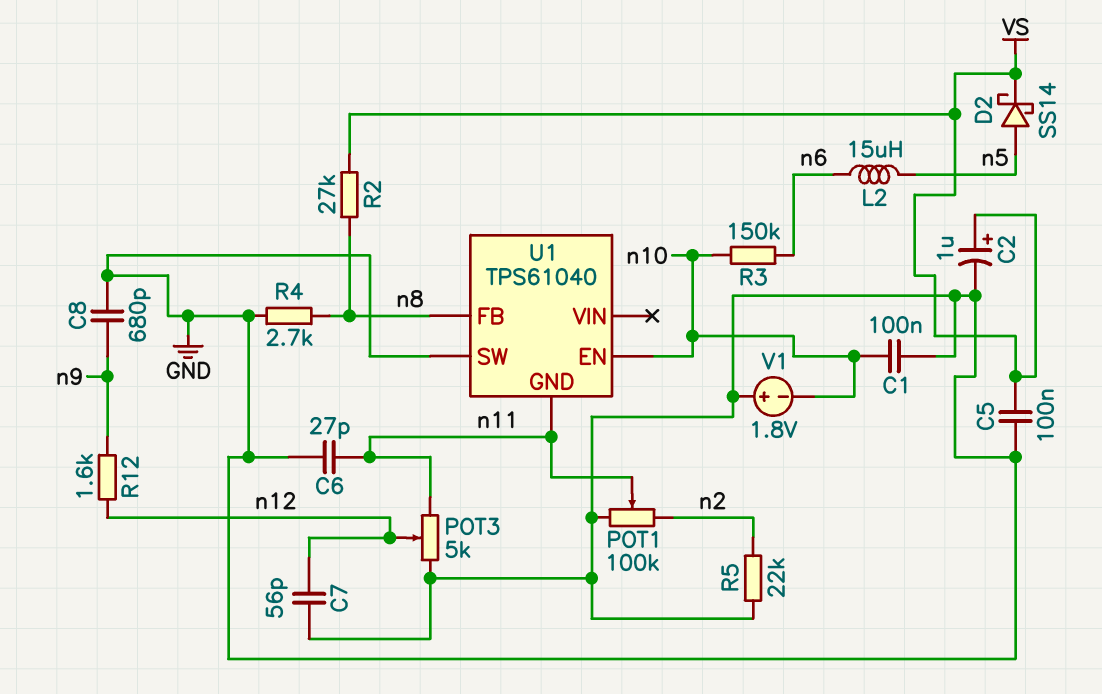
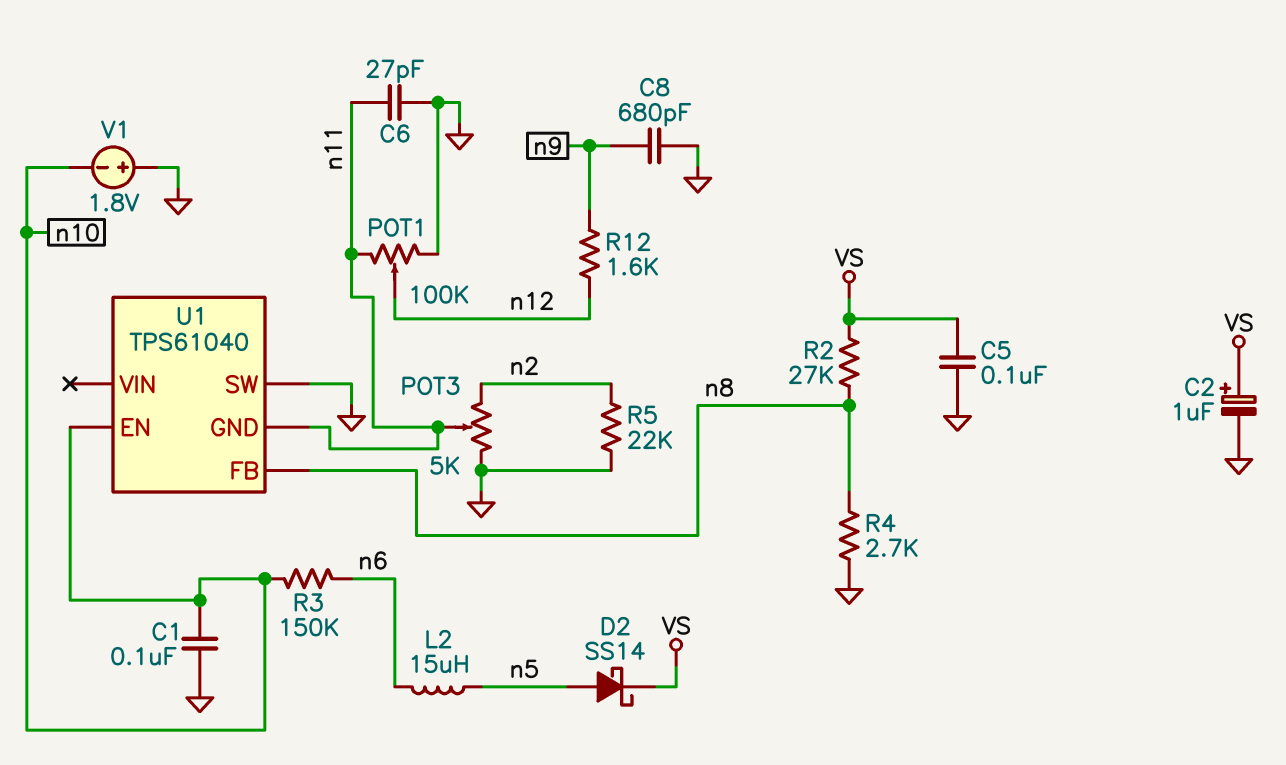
C7: 56pF (GND, n12) -> none
POT1: 100k (GND, n2, wiper n11) -> 100k (GND, n11, wiper n12)
POT3: 5k (GND, n11, wiper n12) -> 5k (GND, n2, wiper n11)

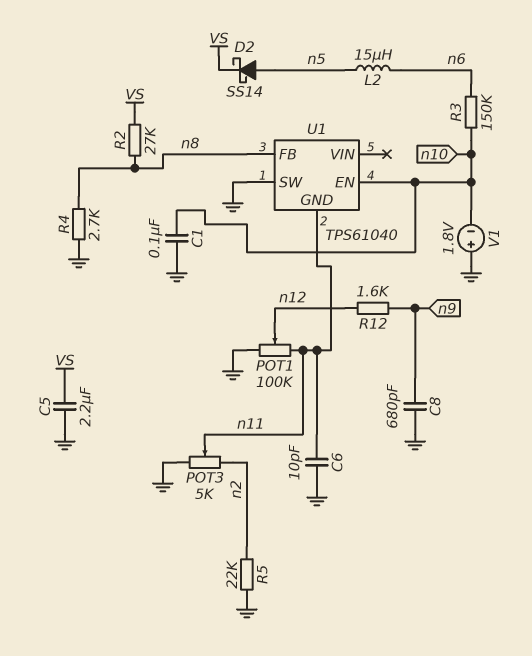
C2: 1uF (plus VS, minus GND) -> none
C5: 100nF (GND, VS) -> 2.2uF (GND, VS)
C6: 27pF (GND, n11) -> 10pF (GND, n11)

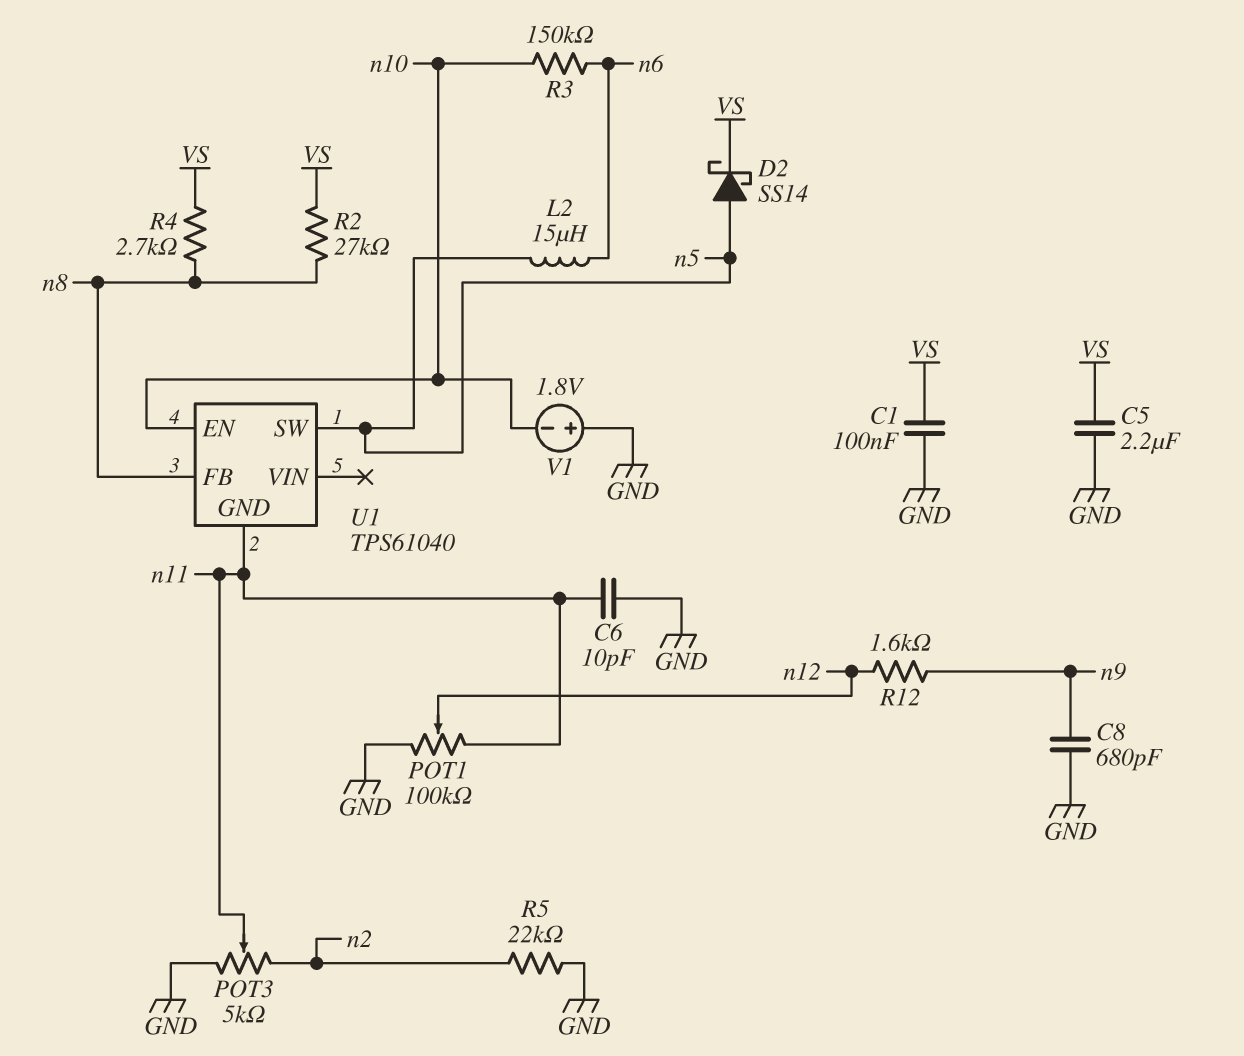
C1: 100nF (GND, n10) -> 100nF (GND, VS)
R4: 2.7k (GND, n8) -> 2.7k (VS, n8)
U1 pin SW: GND -> n5

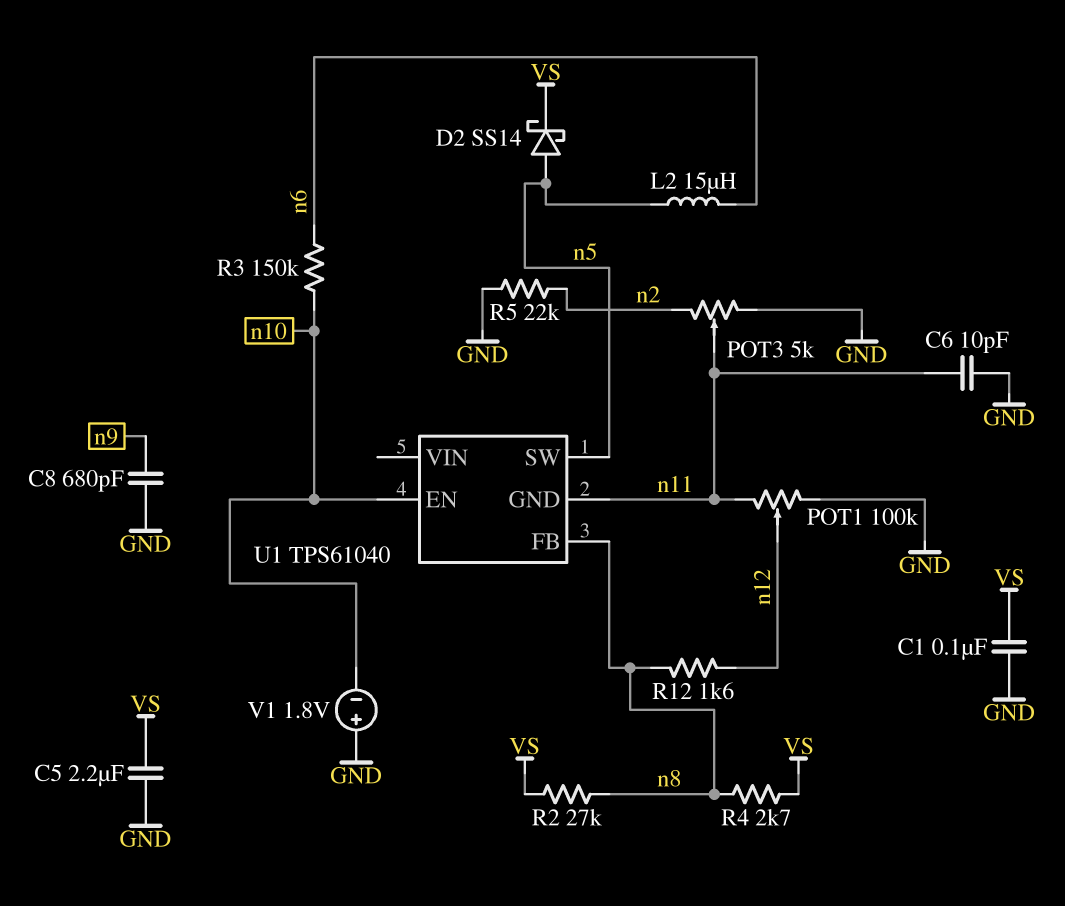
R12: 1.6k (n9, n12) -> 1.6k (n8, n12)

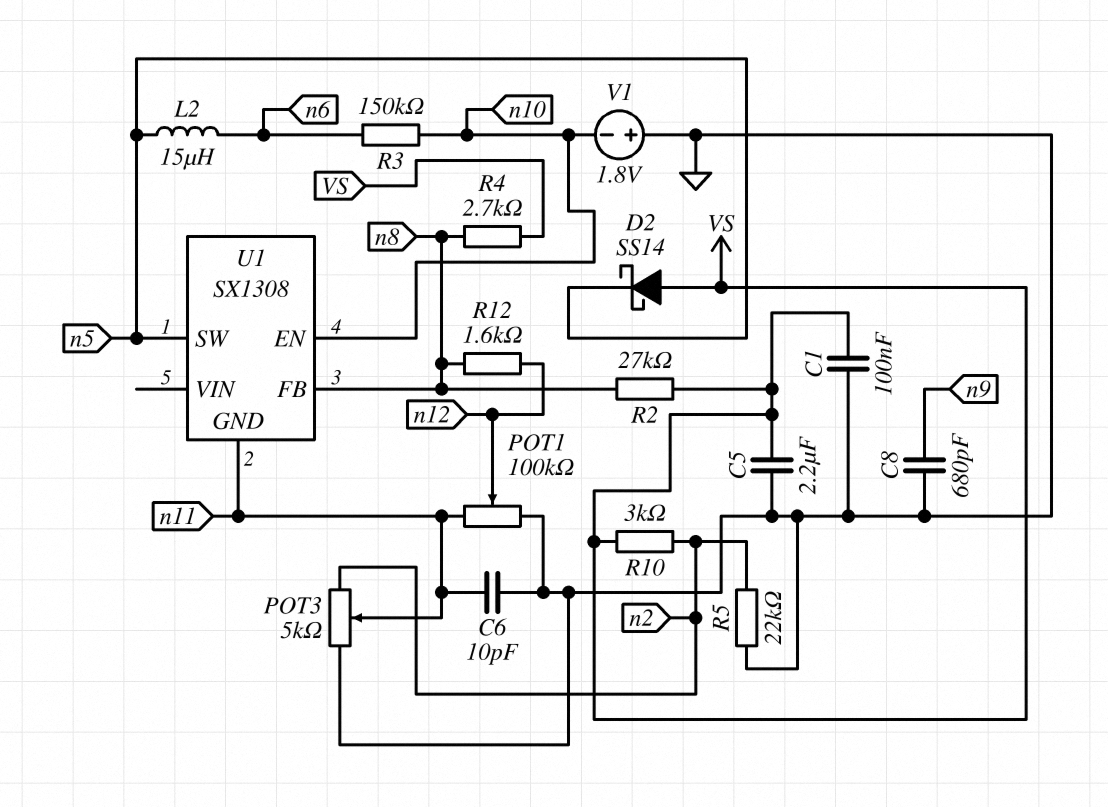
D2: schottky SS14 (A n5, K VS) -> schottky SS14 (A VS, K n5)
R10: none -> 3k (VS, n2)
U1: TPS61040 -> SX1308

